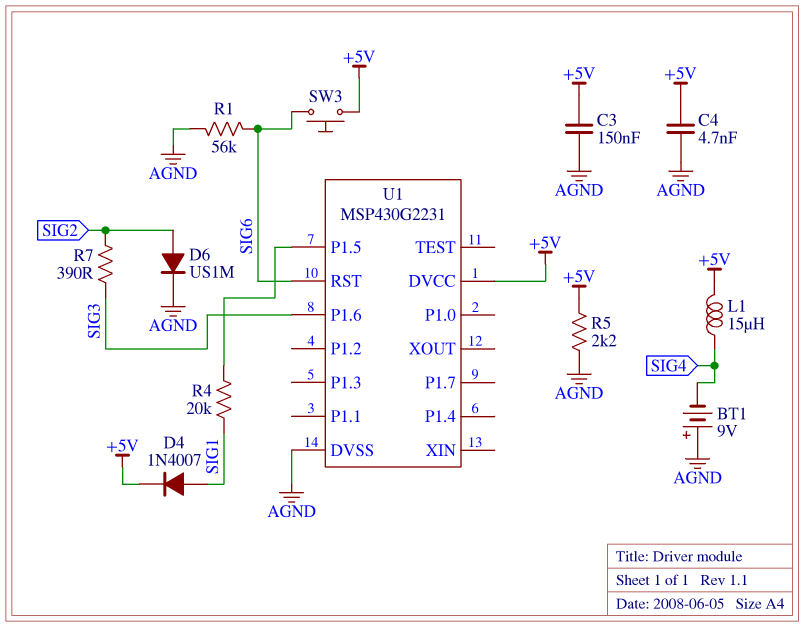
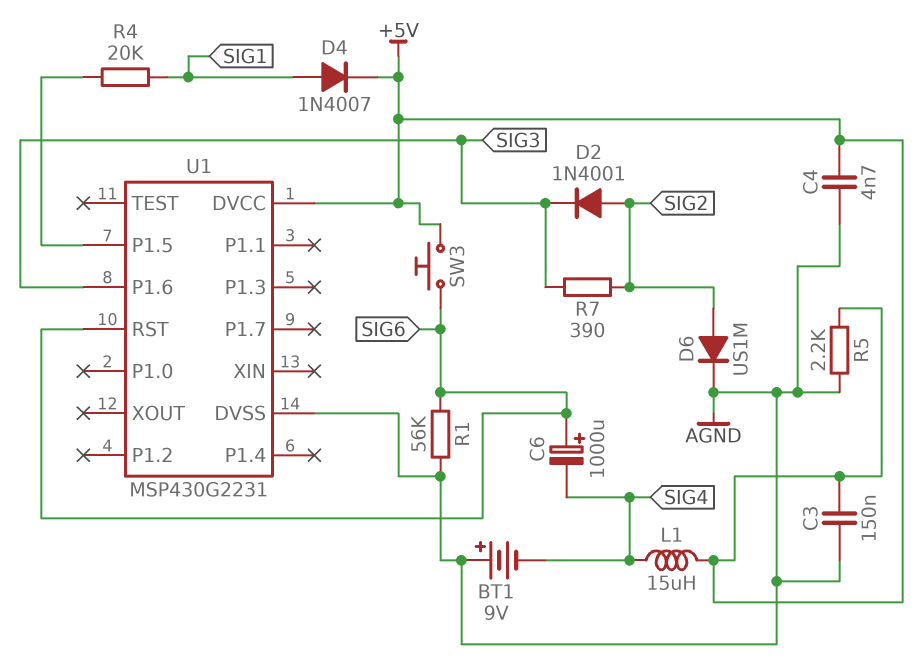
C6: none -> 1000uF (plus SIG6, minus SIG4)
D2: none -> diode 1N4001 (A SIG2, K SIG3)

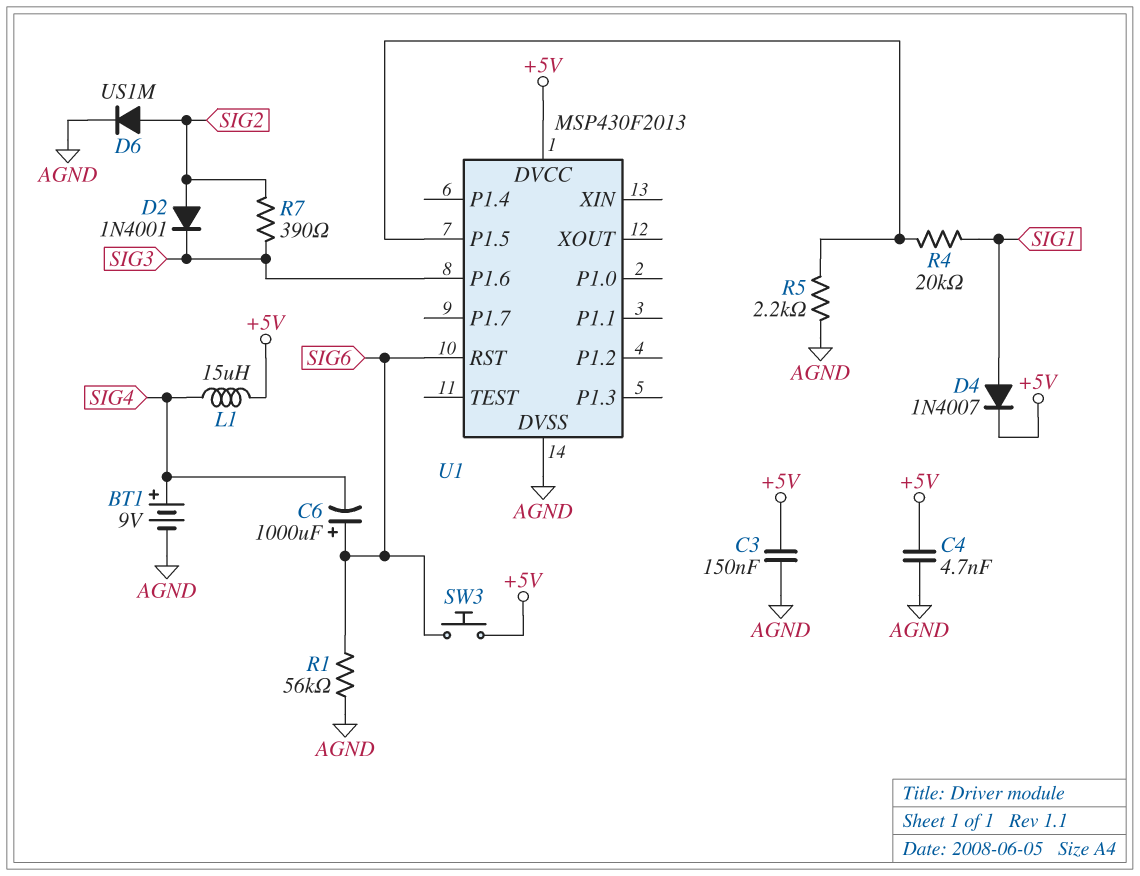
BT1: 9V (plus AGND, minus SIG4) -> 9V (plus SIG4, minus AGND)
R5: 2.2k (+5V, AGND) -> 2.2k (AGND, U1/P1.5)
U1: MSP430G2231 -> MSP430F2013

